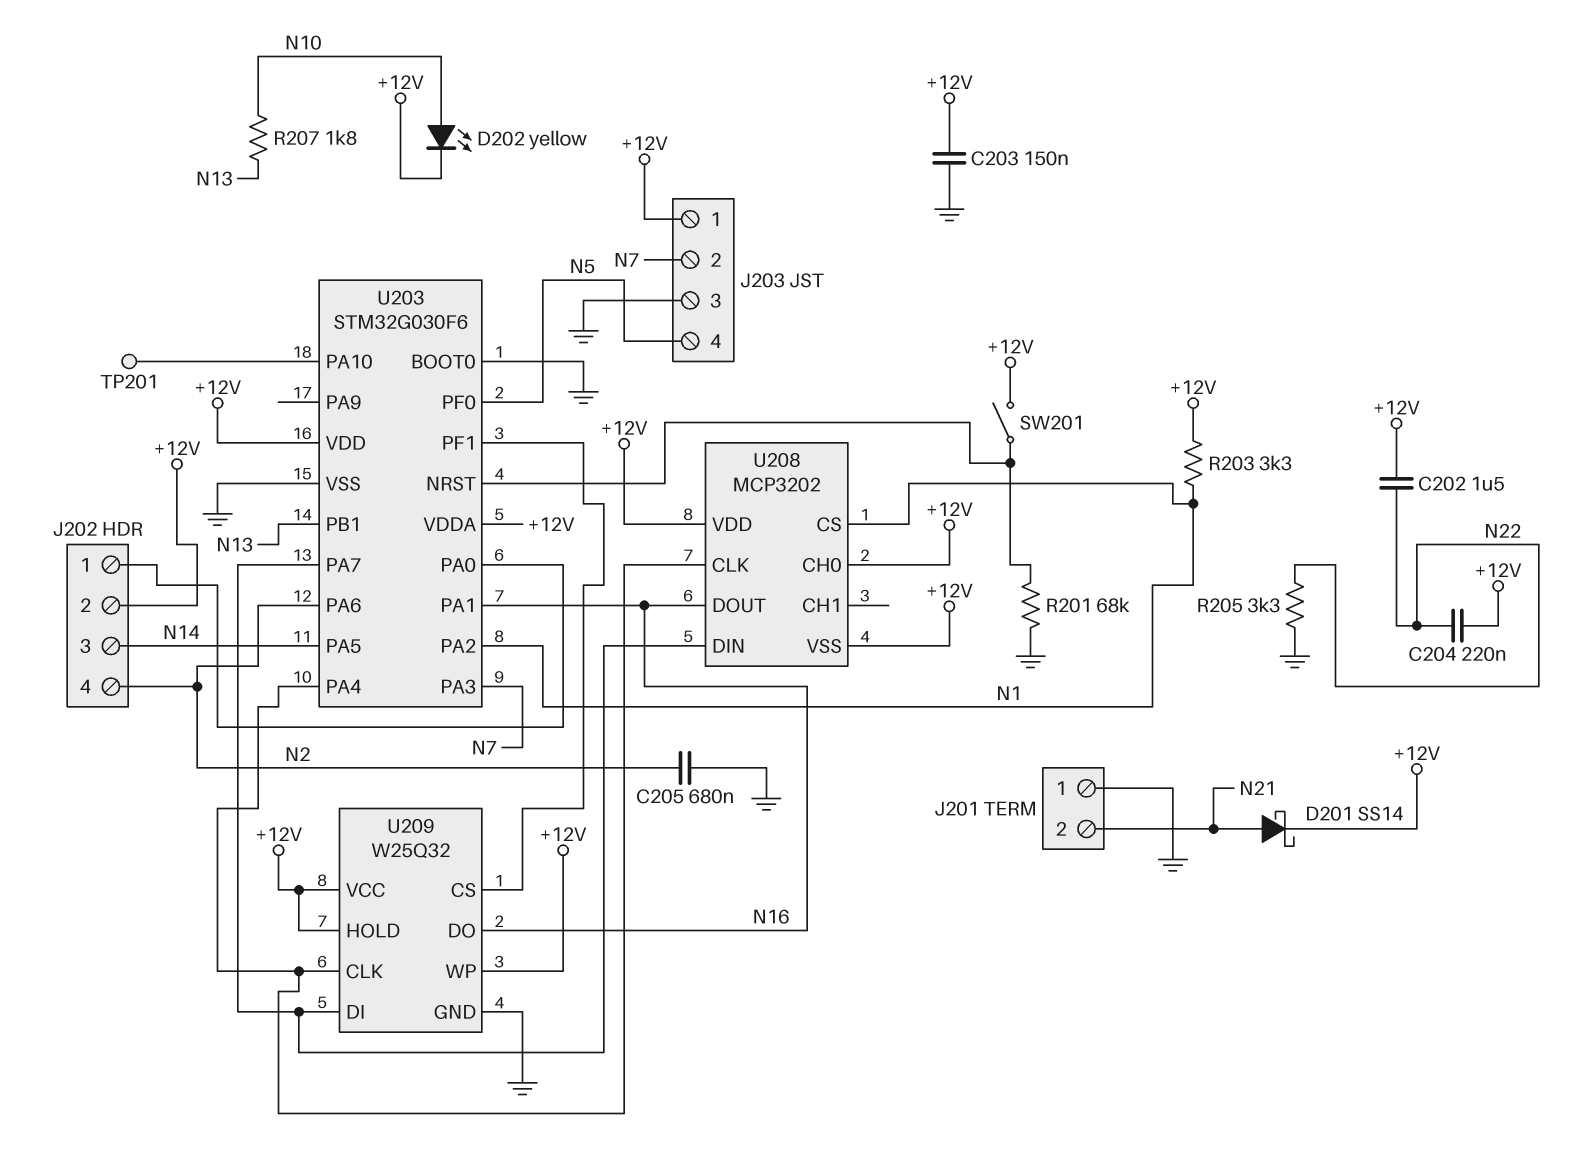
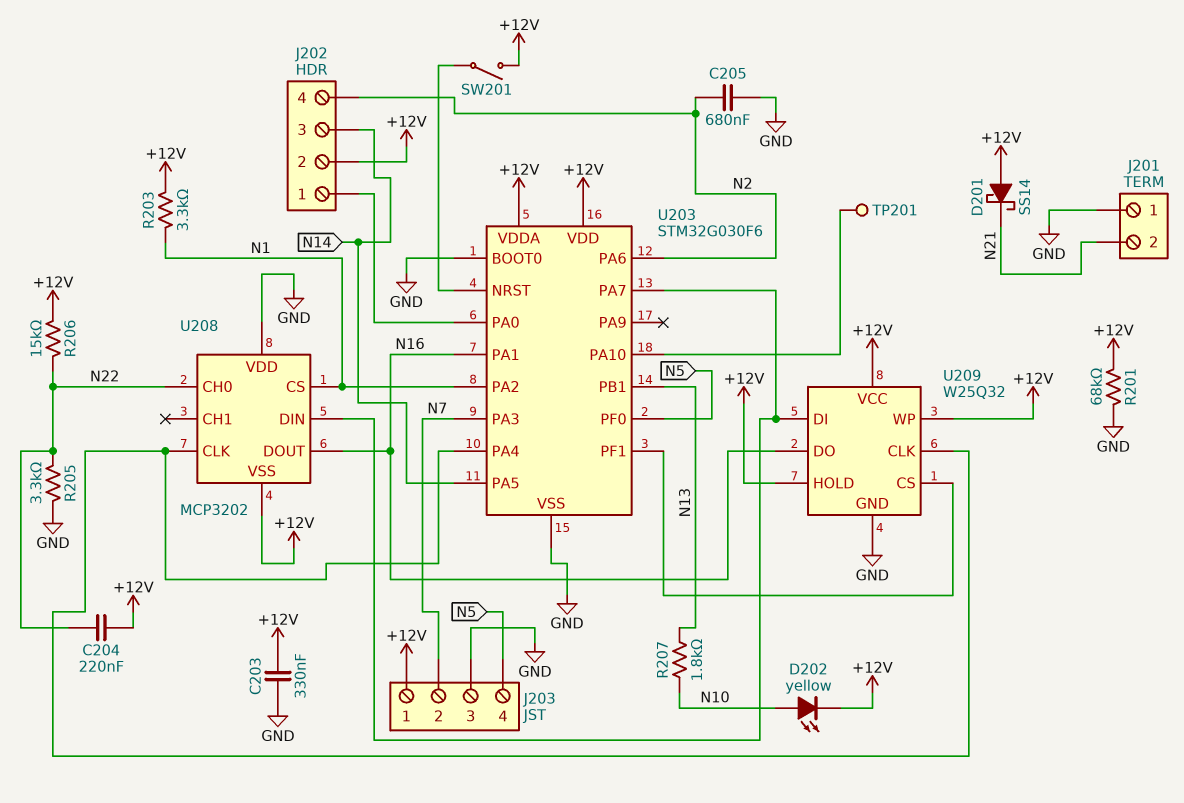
C202: 1.5uF (+12V, N22) -> none
C203: 150nF (+12V, GND) -> 330nF (+12V, GND)
D201: schottky SS14 (A N21, K +12V) -> schottky SS14 (A +12V, K N21)
R201: 68k (GND, U203/NRST) -> 68k (+12V, GND)
R206: none -> 15k (+12V, N22)
U208 pin CH0: +12V -> N22
U208 pin VDD: +12V -> GND

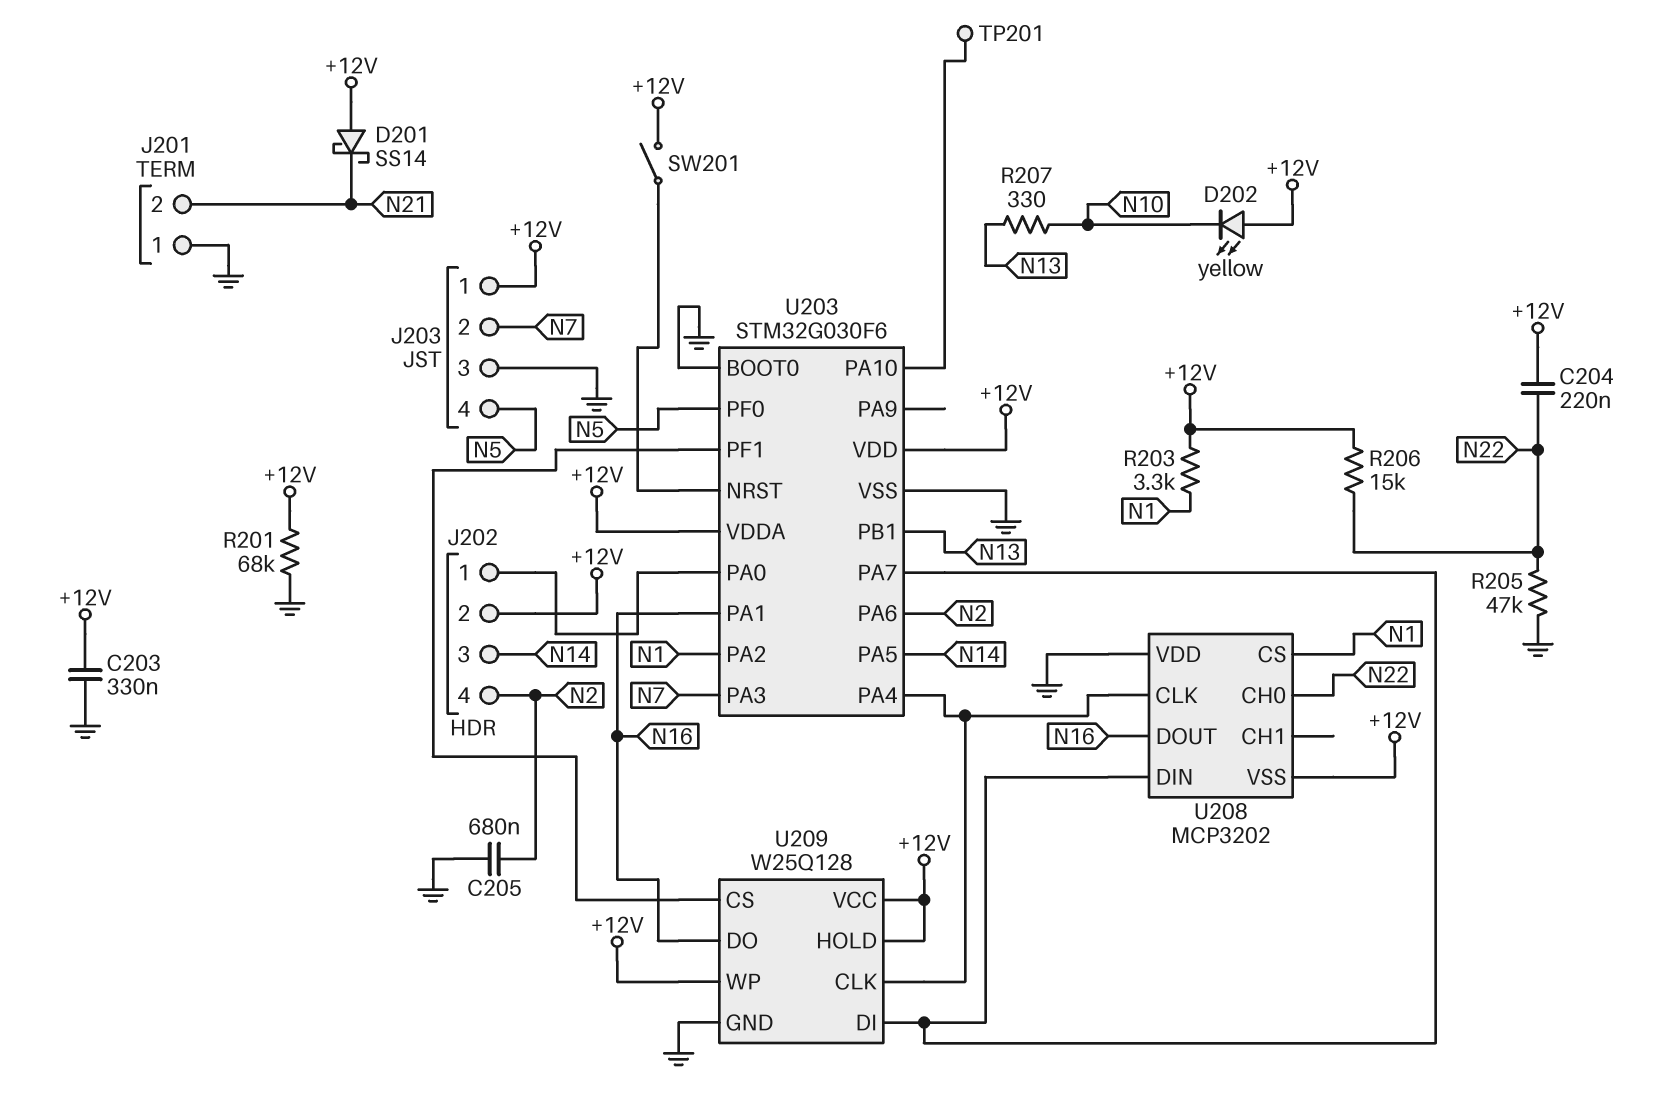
D202: LED yellow (A N10, K +12V) -> LED yellow (A +12V, K N10)
R205: 3.3k (GND, N22) -> 47k (GND, N22)
R207: 1.8k (N10, N13) -> 330 (N10, N13)
U209: W25Q32 -> W25Q128

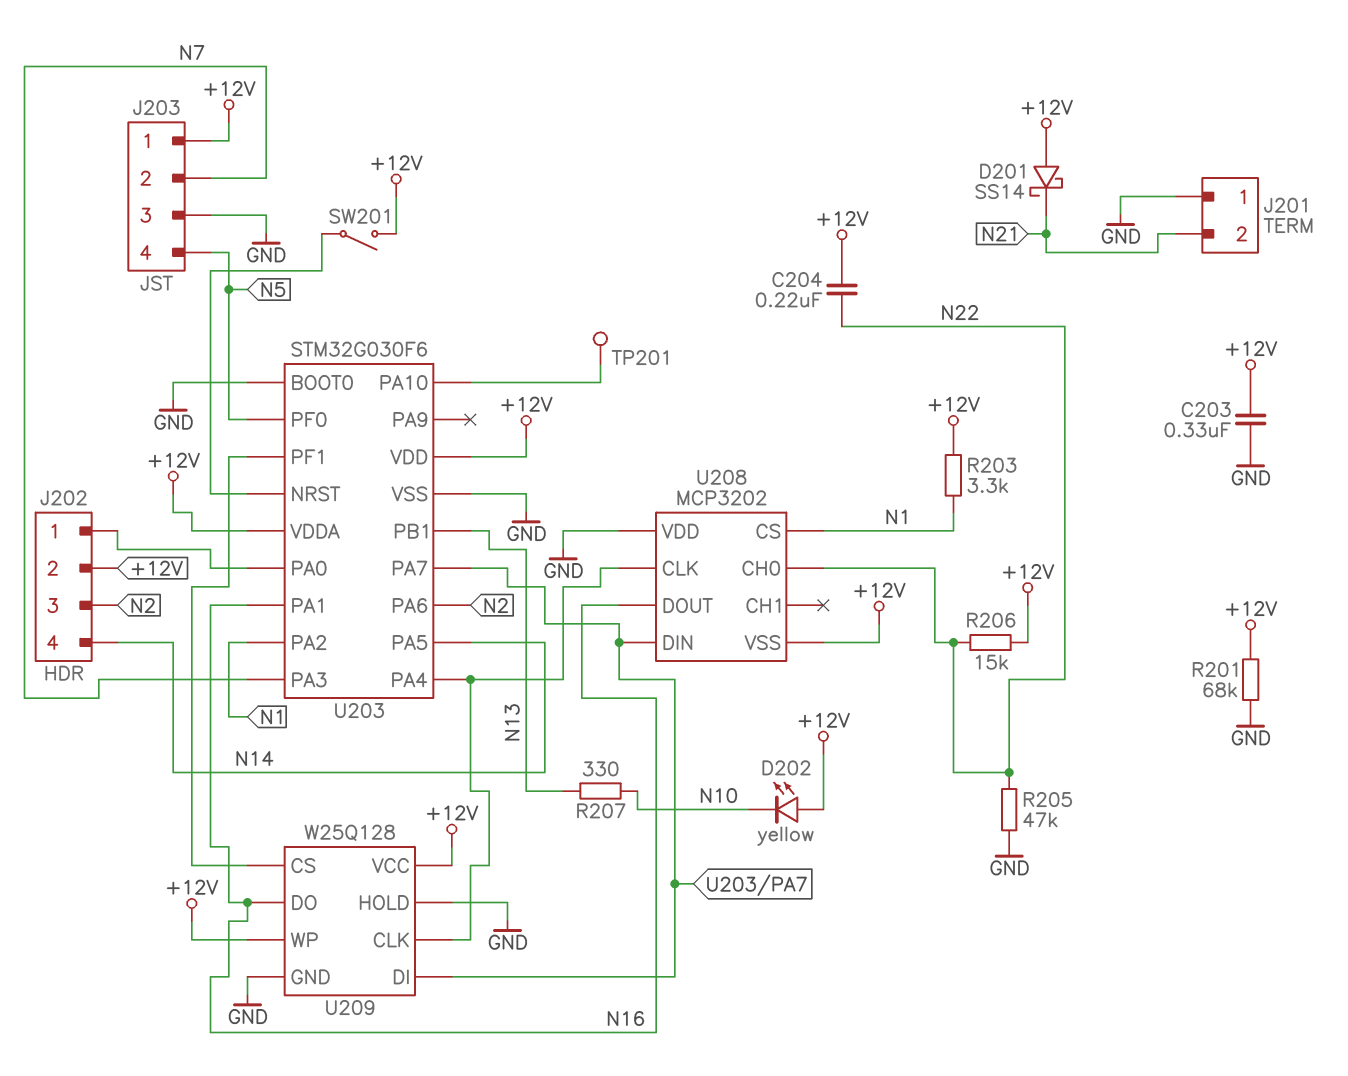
C205: 680nF (GND, N2) -> none
J202 pin 3: N14 -> N2
J202 pin 4: N2 -> N14
U209 pin HOLD: +12V -> GND

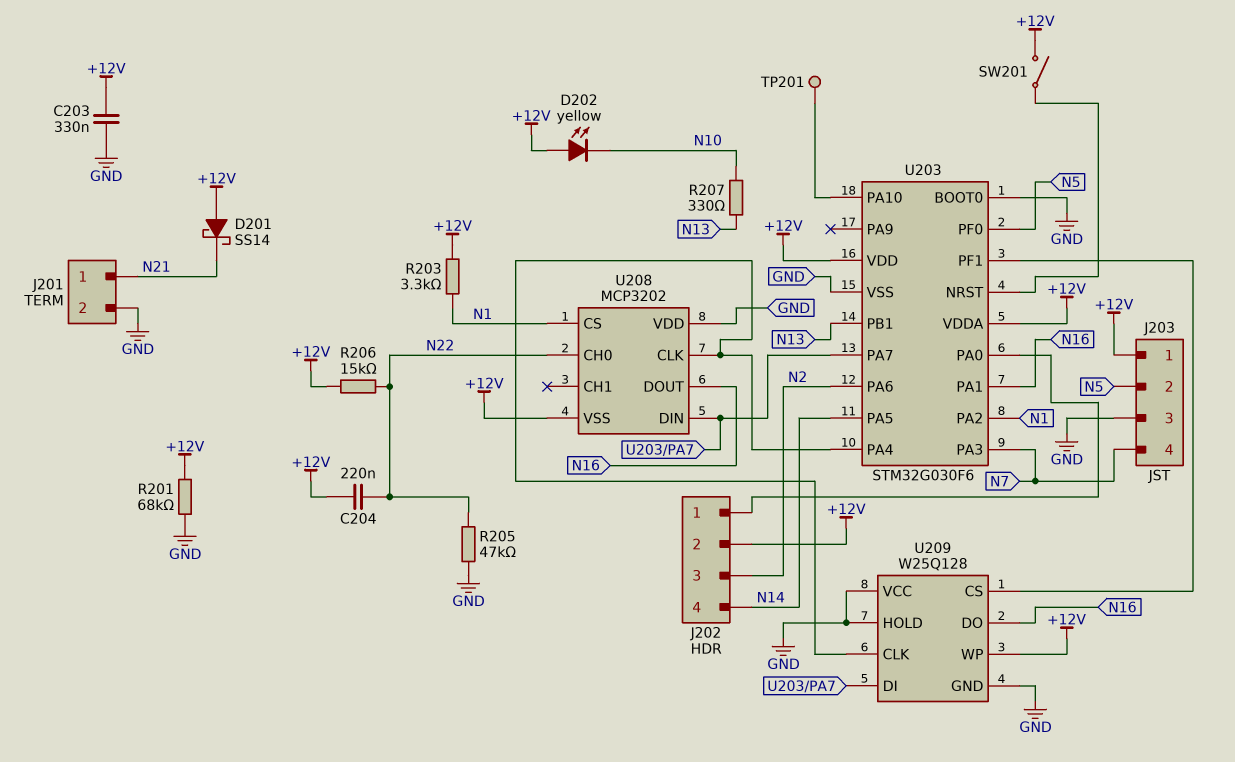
J201 pin 1: GND -> N21
J201 pin 2: N21 -> GND
J203 pin 2: N7 -> N5
J203 pin 4: N5 -> N7
U209 pin VCC: +12V -> GND

